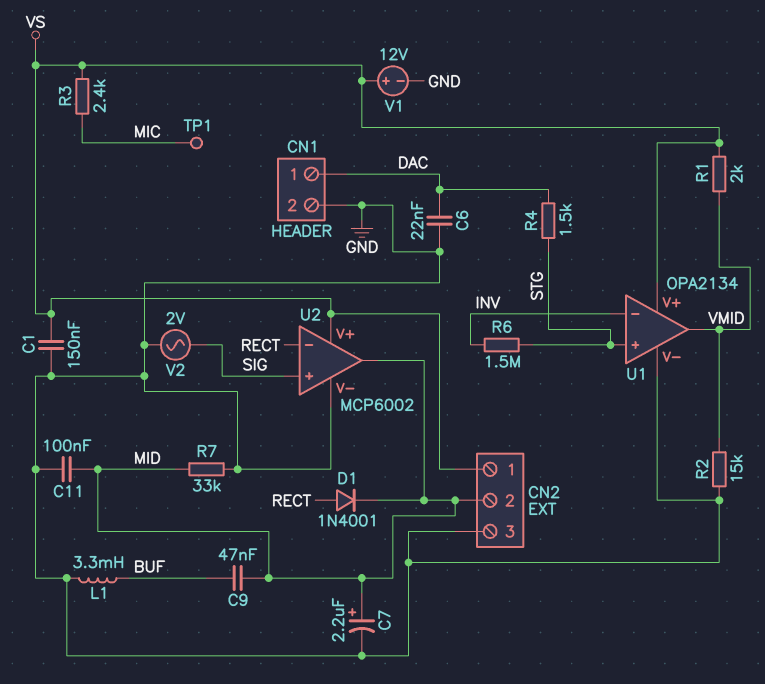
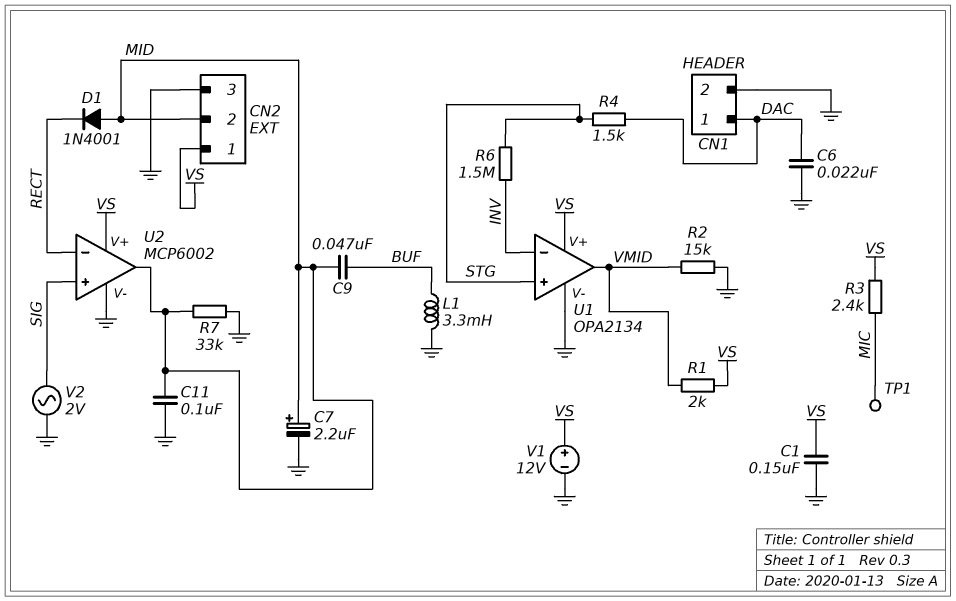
D1: diode 1N4001 (A RECT, K MID) -> diode 1N4001 (A MID, K RECT)

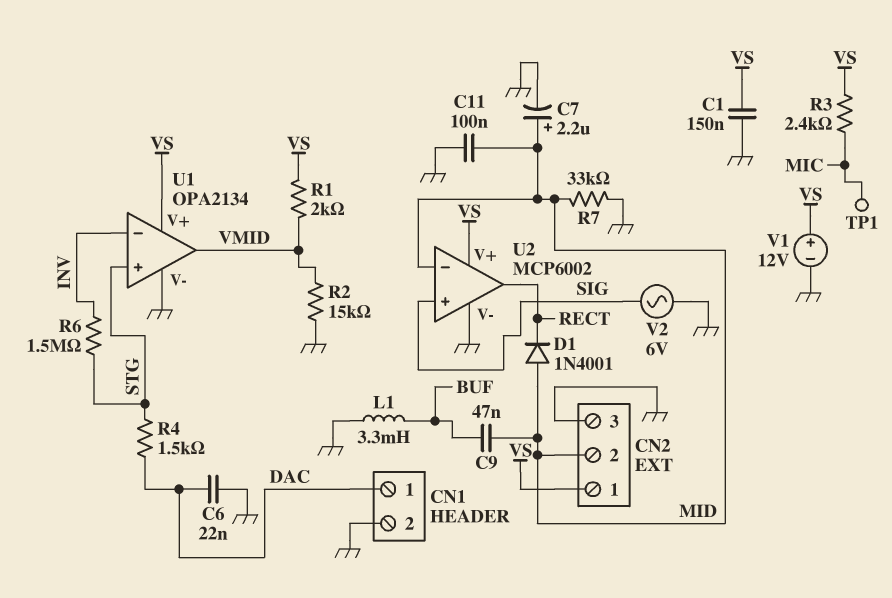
U2 pin in-: RECT -> MID
U2 pin out: MID -> RECT
V2: AC 2V (GND, SIG) -> AC 6V (GND, SIG)

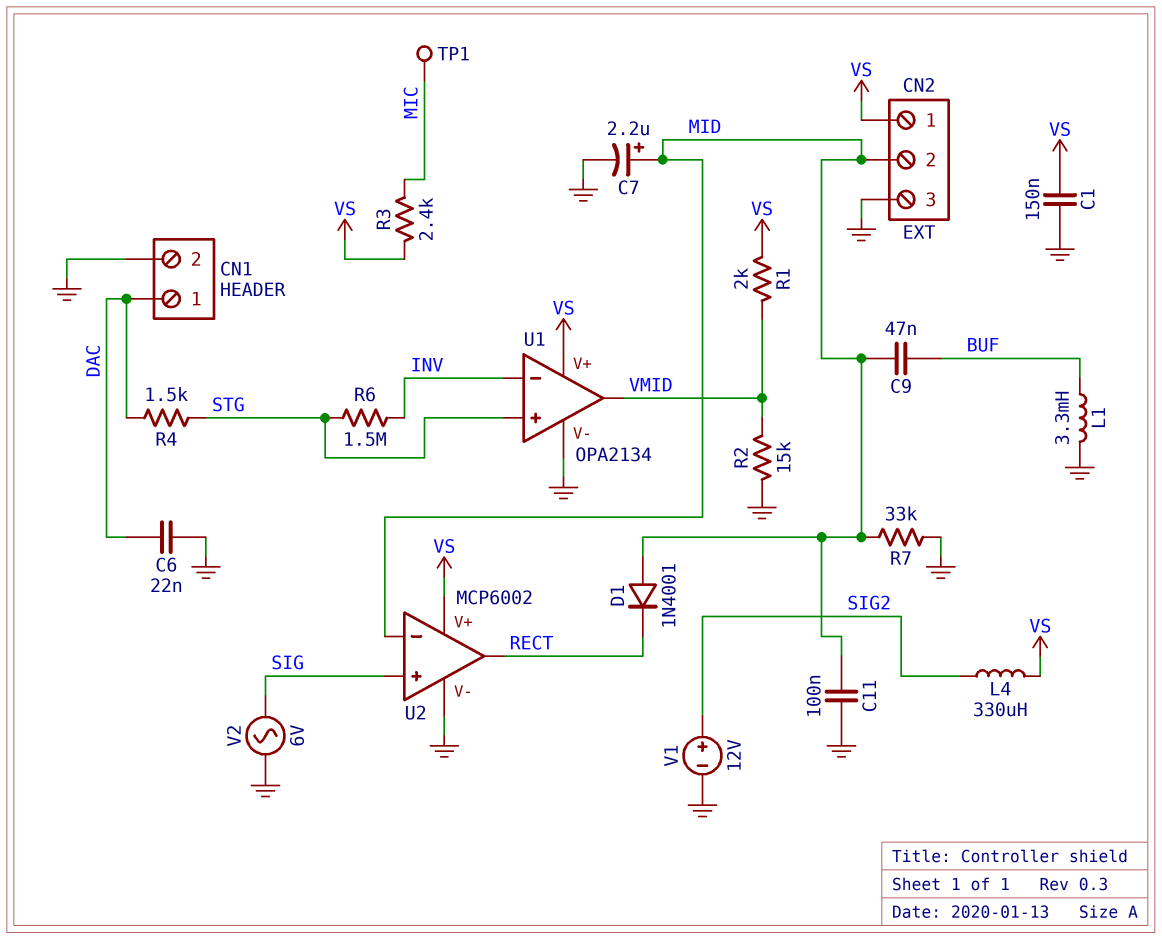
L4: none -> 330uH (SIG2, VS)
V1: 12V (plus VS, minus GND) -> 12V (plus SIG2, minus GND)

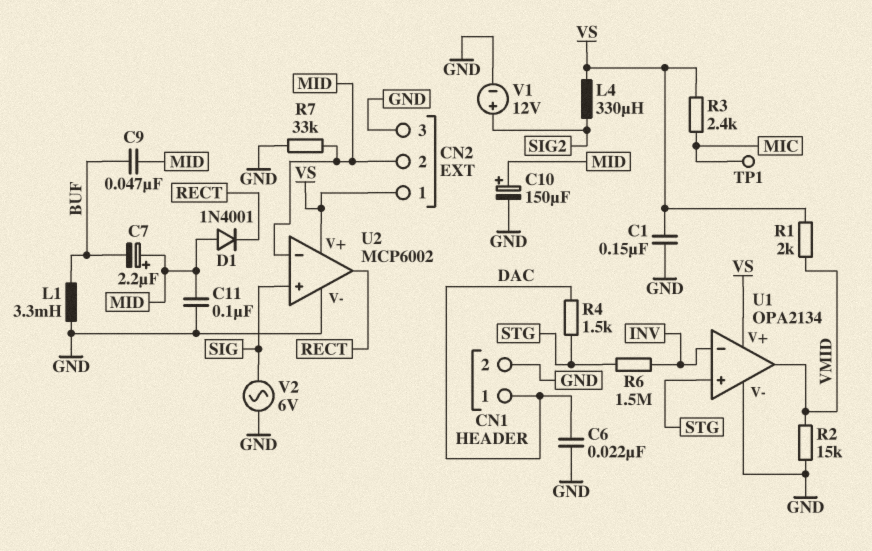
C7: 2.2uF (plus MID, minus GND) -> 2.2uF (plus MID, minus BUF)
C10: none -> 150uF (plus MID, minus GND)

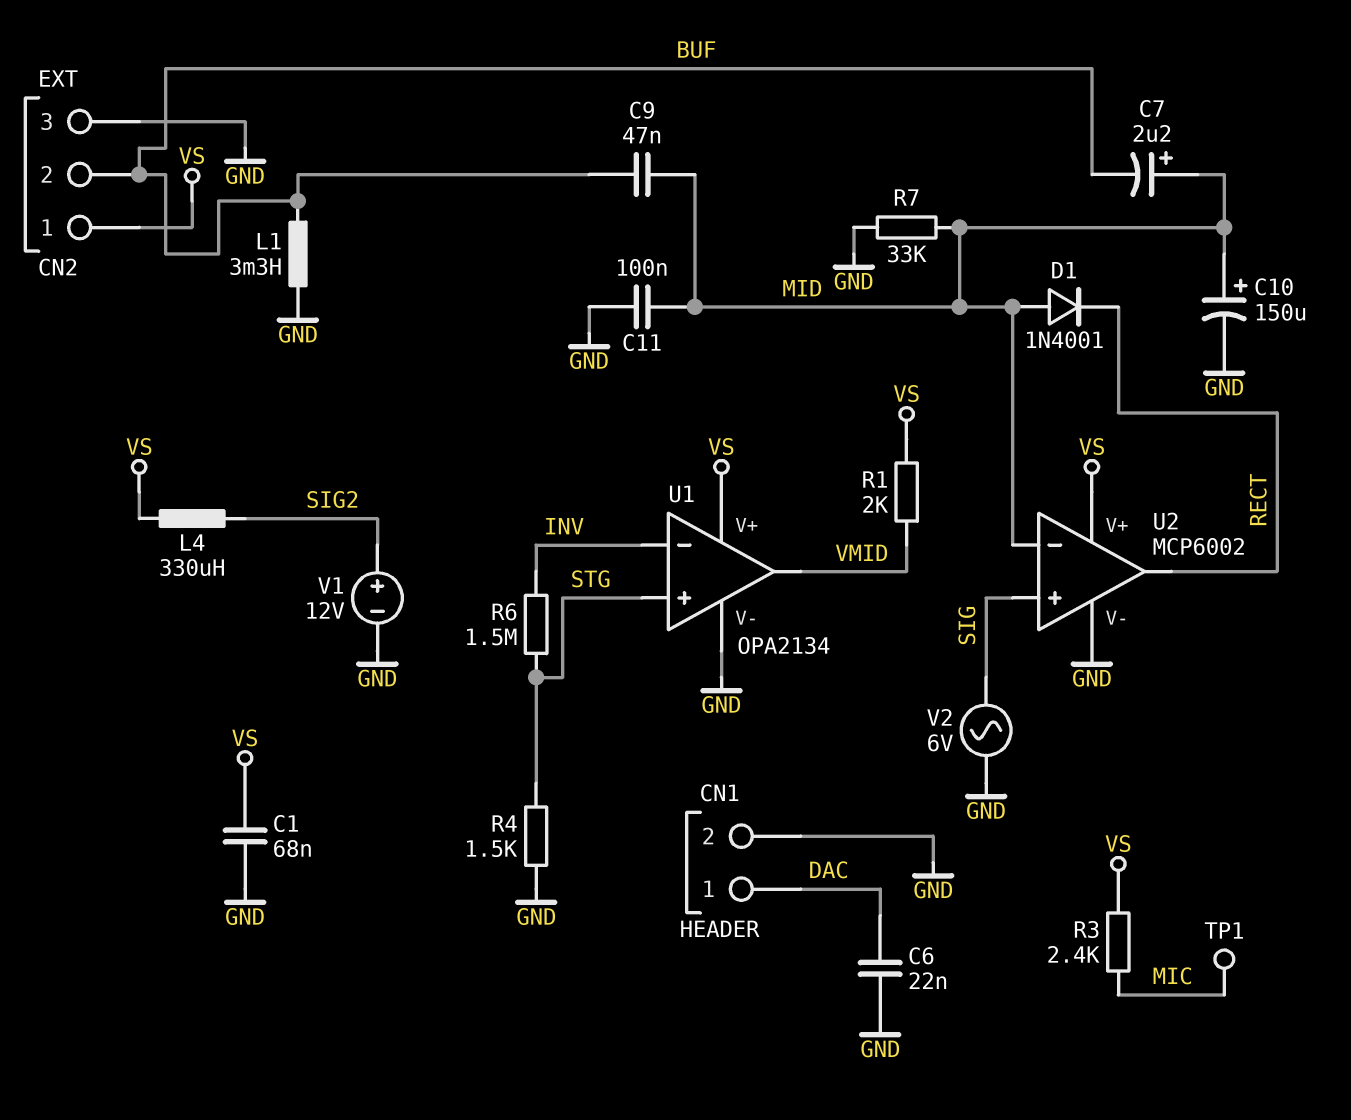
C1: 150nF (GND, VS) -> 68nF (GND, VS)
CN2 pin 2: MID -> BUF
R2: 15k (GND, VMID) -> none
R4: 1.5k (DAC, STG) -> 1.5k (GND, STG)

